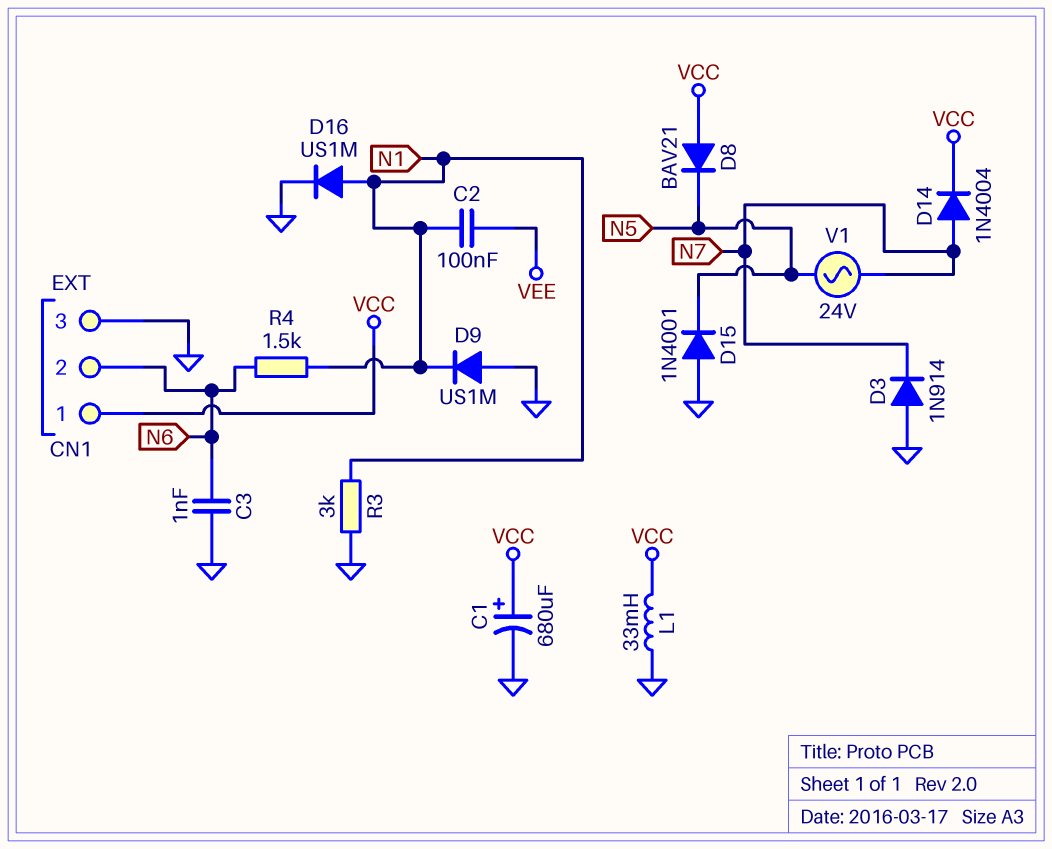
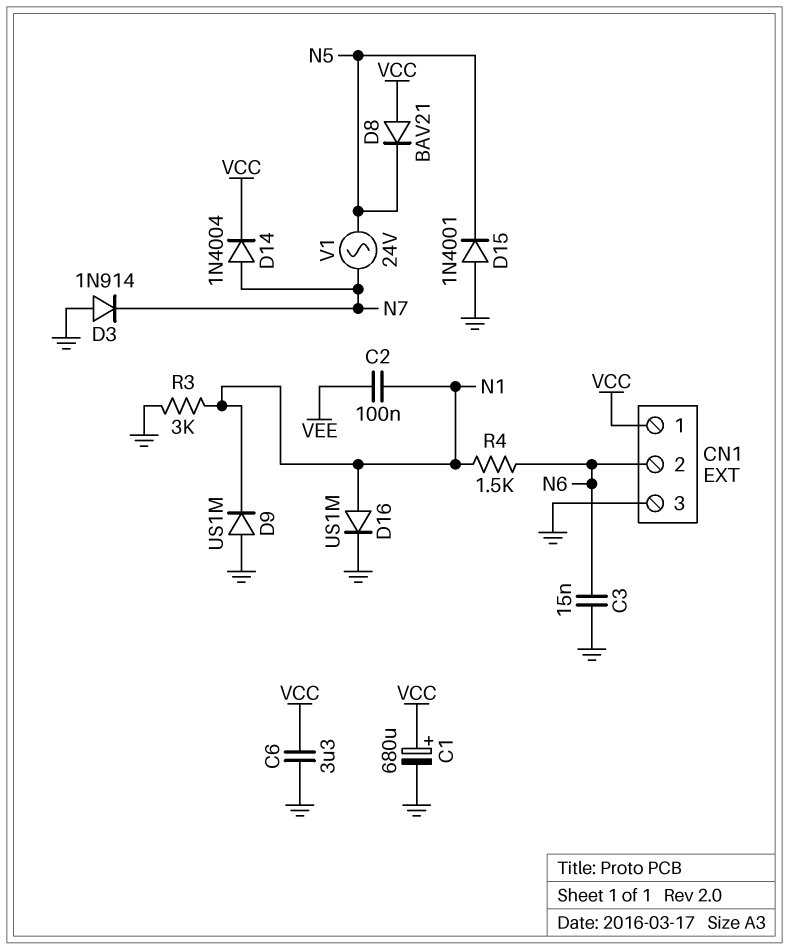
C3: 1nF (GND, N6) -> 15nF (GND, N6)
C6: none -> 3.3uF (GND, VCC)
L1: 33mH (GND, VCC) -> none

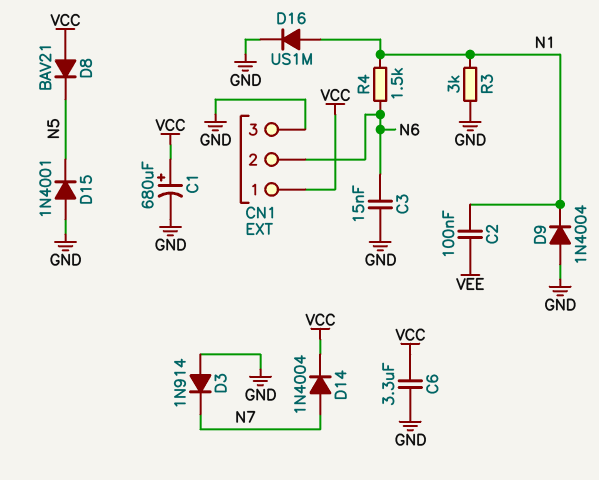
D9: diode US1M (A GND, K N1) -> diode 1N4004 (A GND, K N1)
V1: AC 24V (N5, N7) -> none

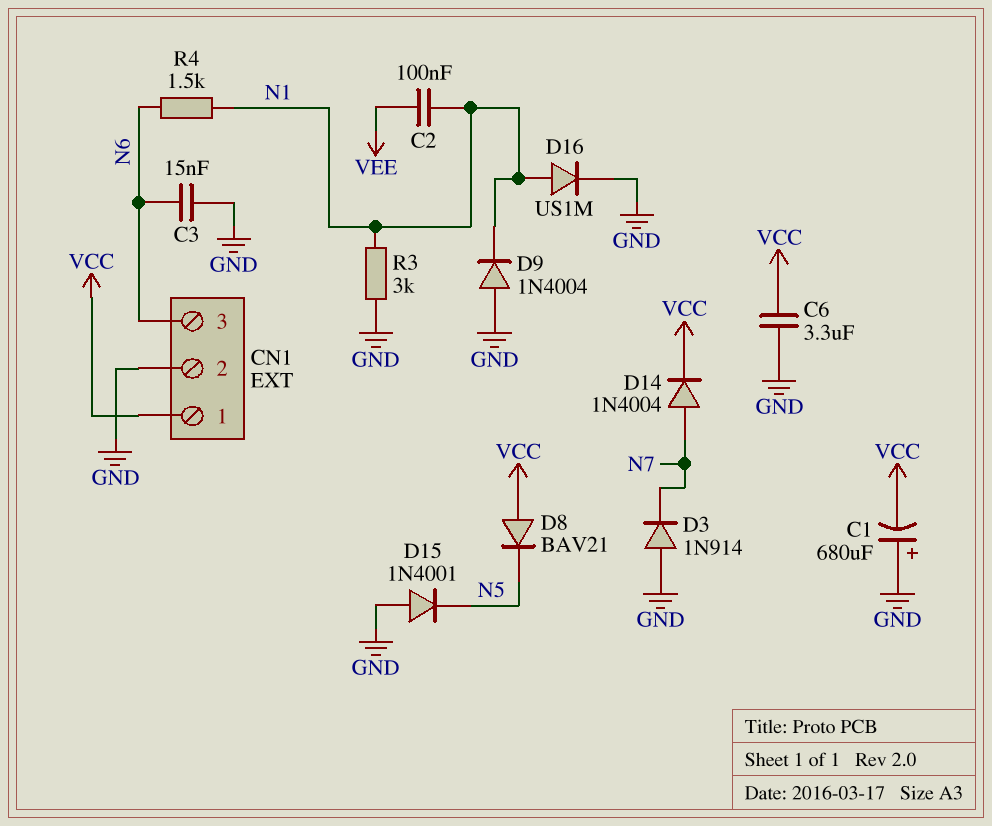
C1: 680uF (plus VCC, minus GND) -> 680uF (plus GND, minus VCC)
CN1 pin 2: N6 -> GND
CN1 pin 3: GND -> N6

